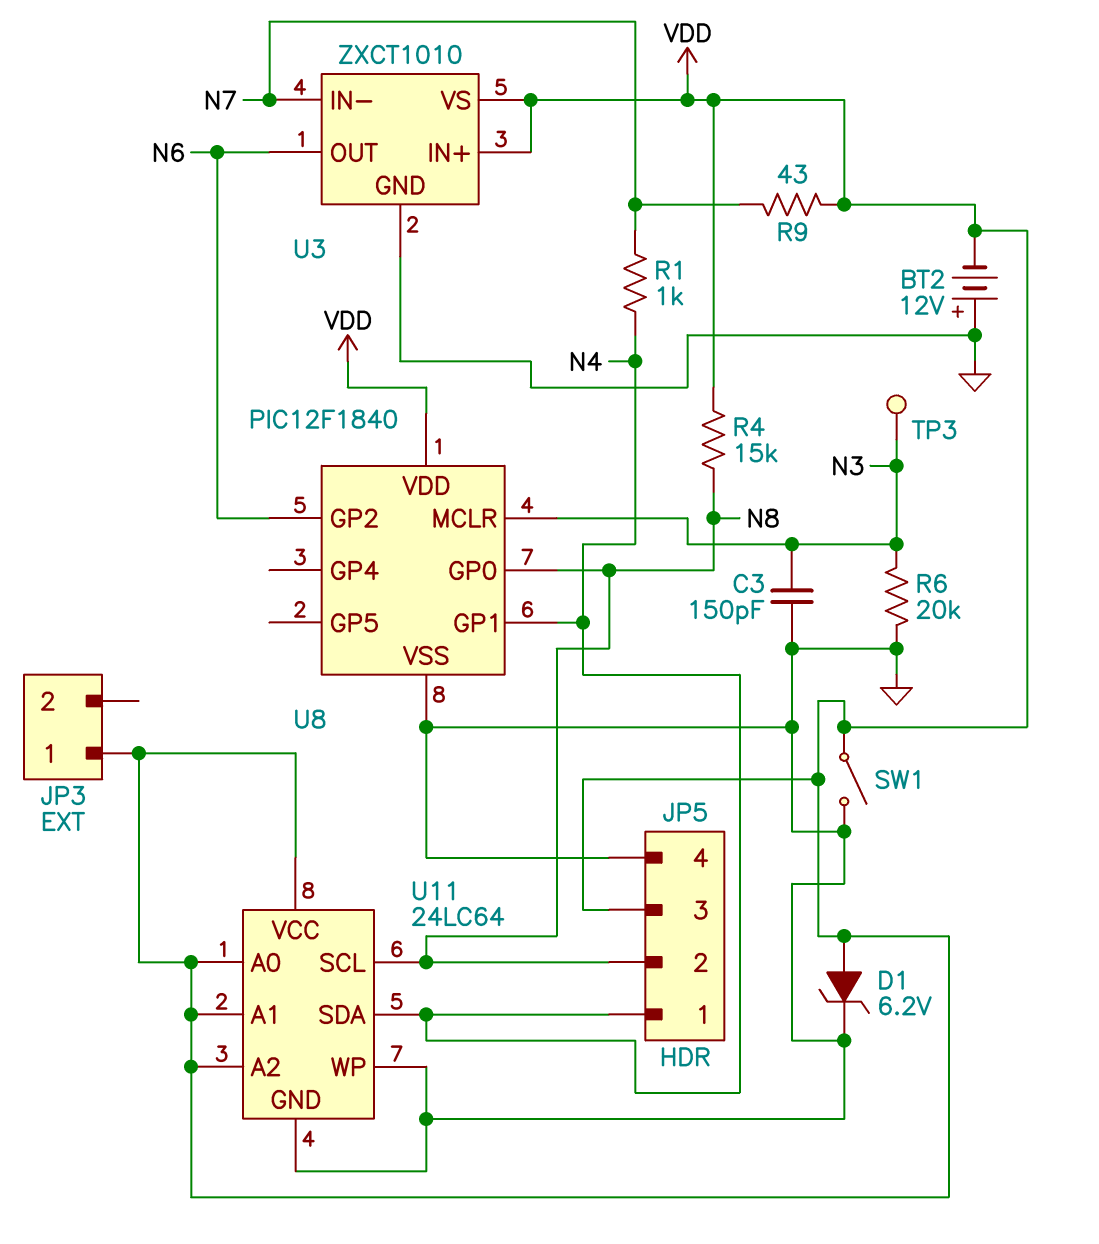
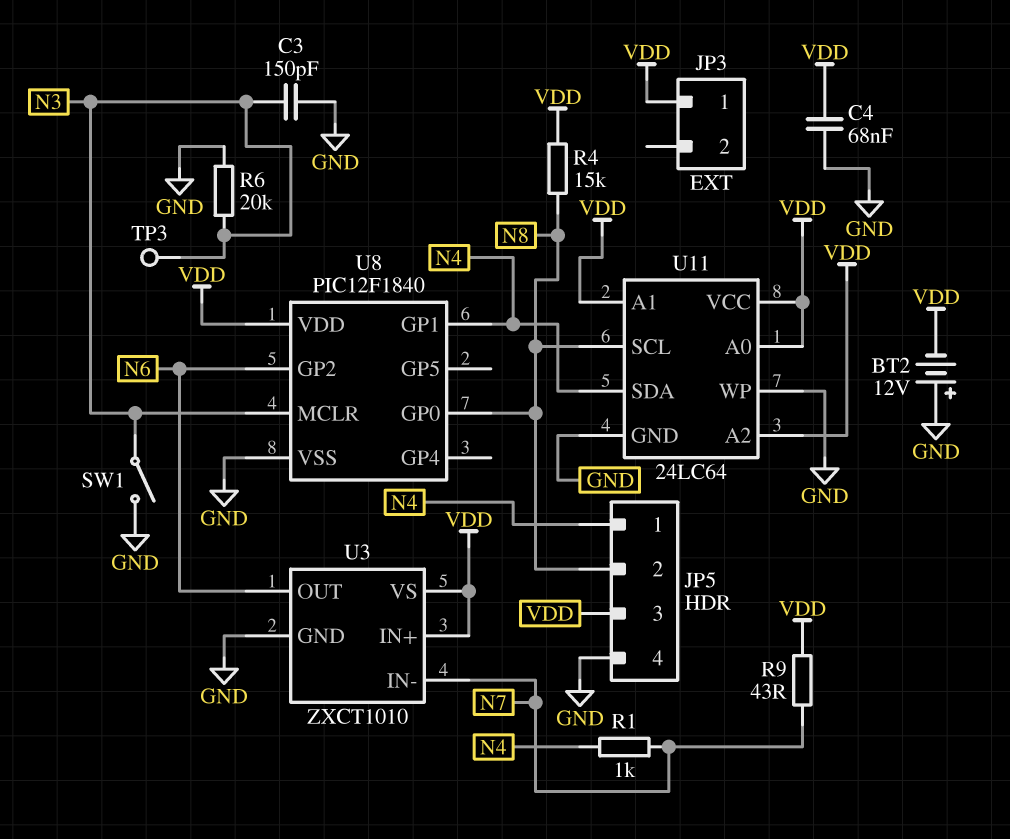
C4: none -> 68nF (GND, VDD)
D1: zener 6.2V (A VDD, K GND) -> none
SW1: switch (GND, VDD) -> switch (GND, N3)

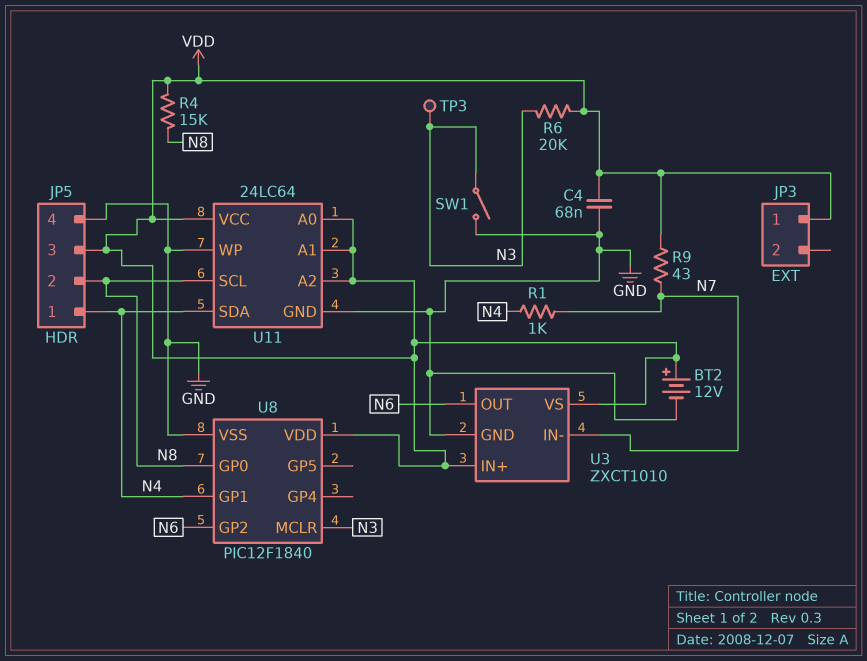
BT2: 12V (plus GND, minus VDD) -> 12V (plus VDD, minus GND)
C3: 150pF (GND, N3) -> none
R6: 20k (GND, N3) -> 20k (N3, VDD)

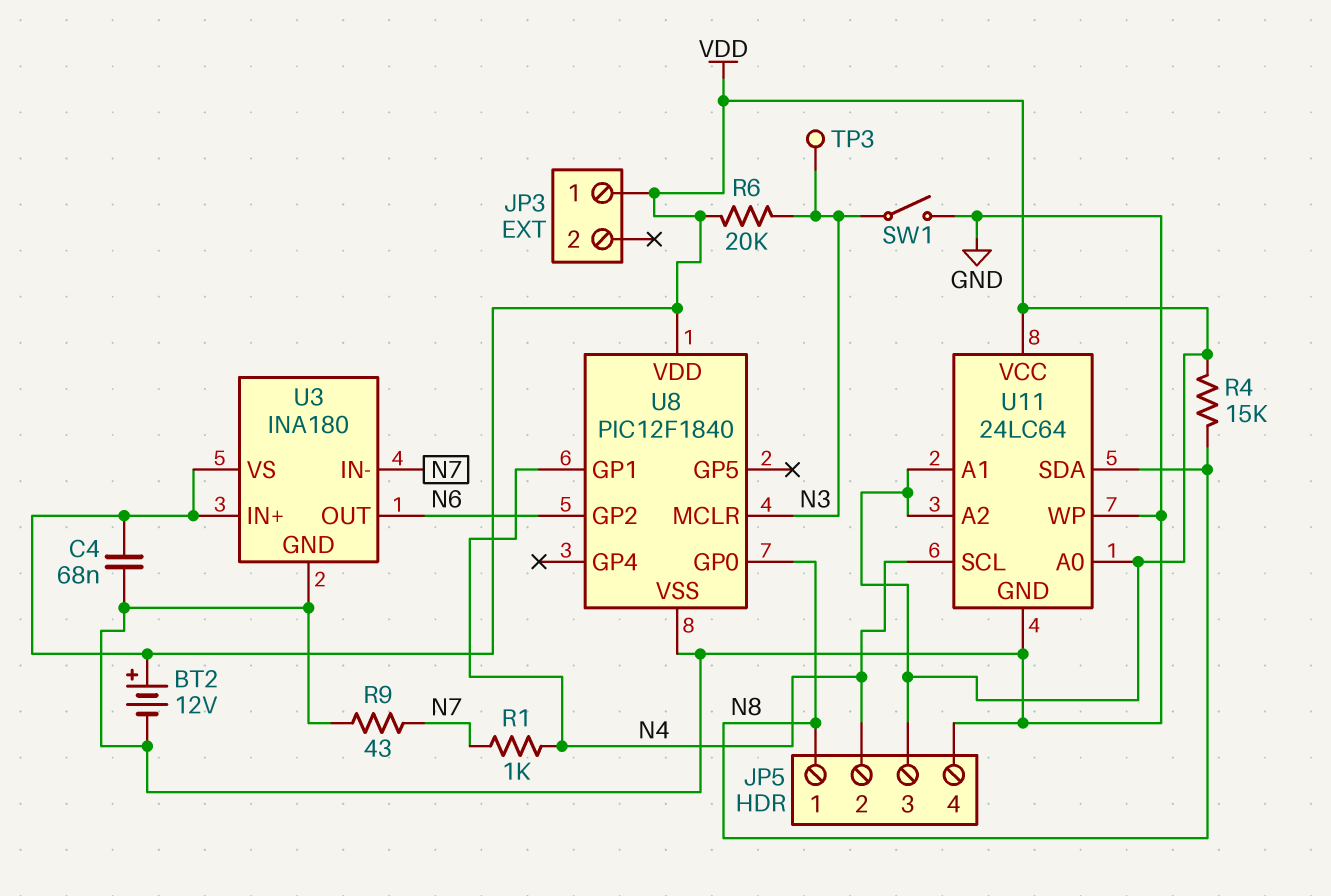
JP5 pin 1: N4 -> N8
JP5 pin 2: N8 -> N4
R9: 43 (N7, VDD) -> 43 (GND, N7)
U3: ZXCT1010 -> INA180
U11 pin SCL: N8 -> N4
U11 pin SDA: N4 -> N8

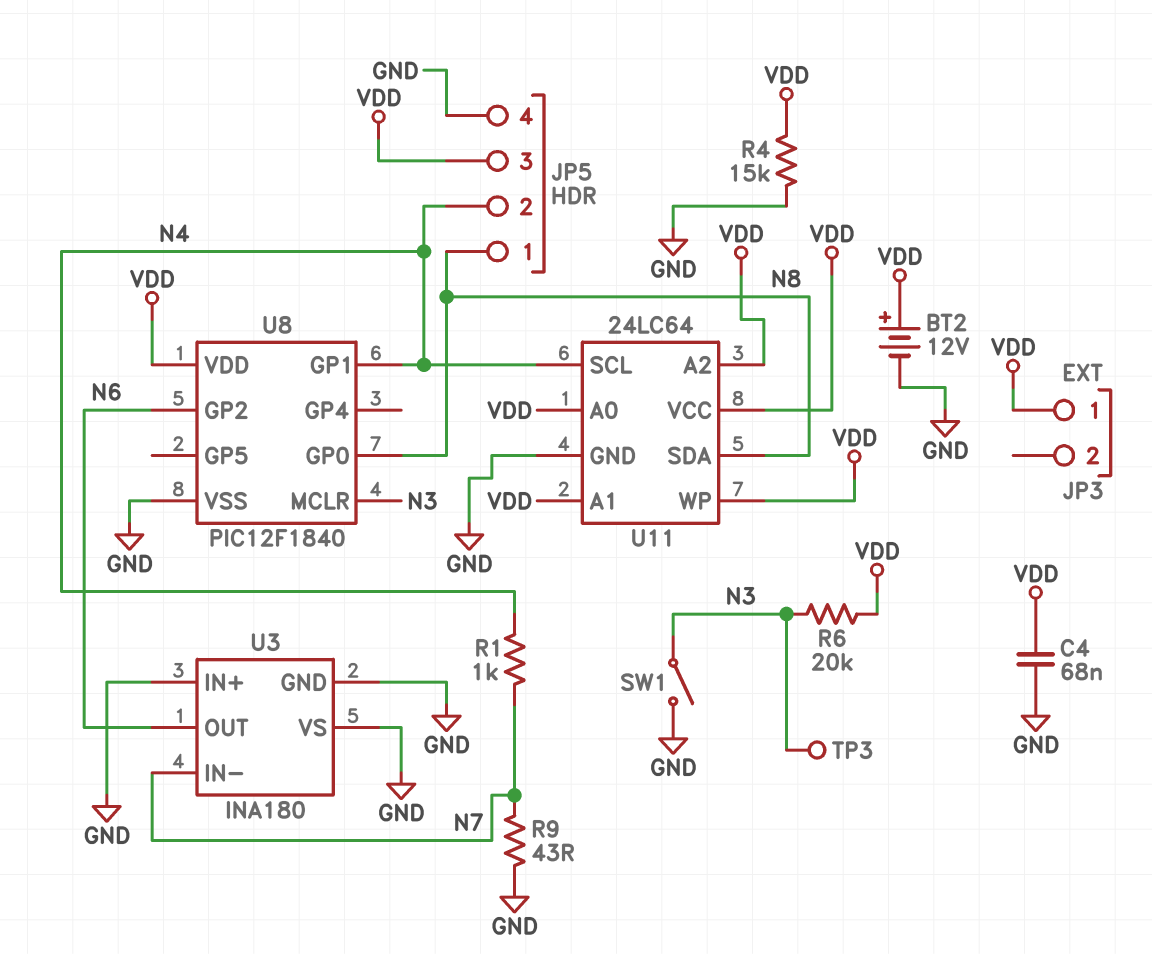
R4: 15k (N8, VDD) -> 15k (GND, VDD)
U3 pin IN+: VDD -> GND
U3 pin VS: VDD -> GND
U11 pin WP: GND -> VDD

